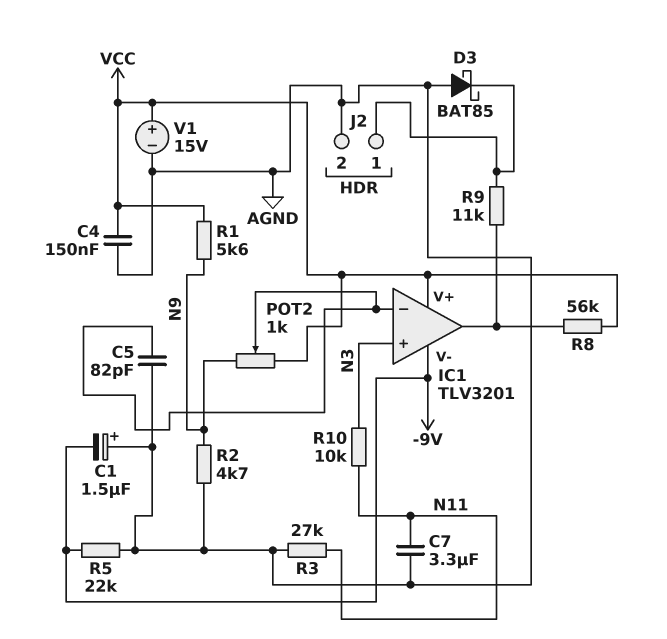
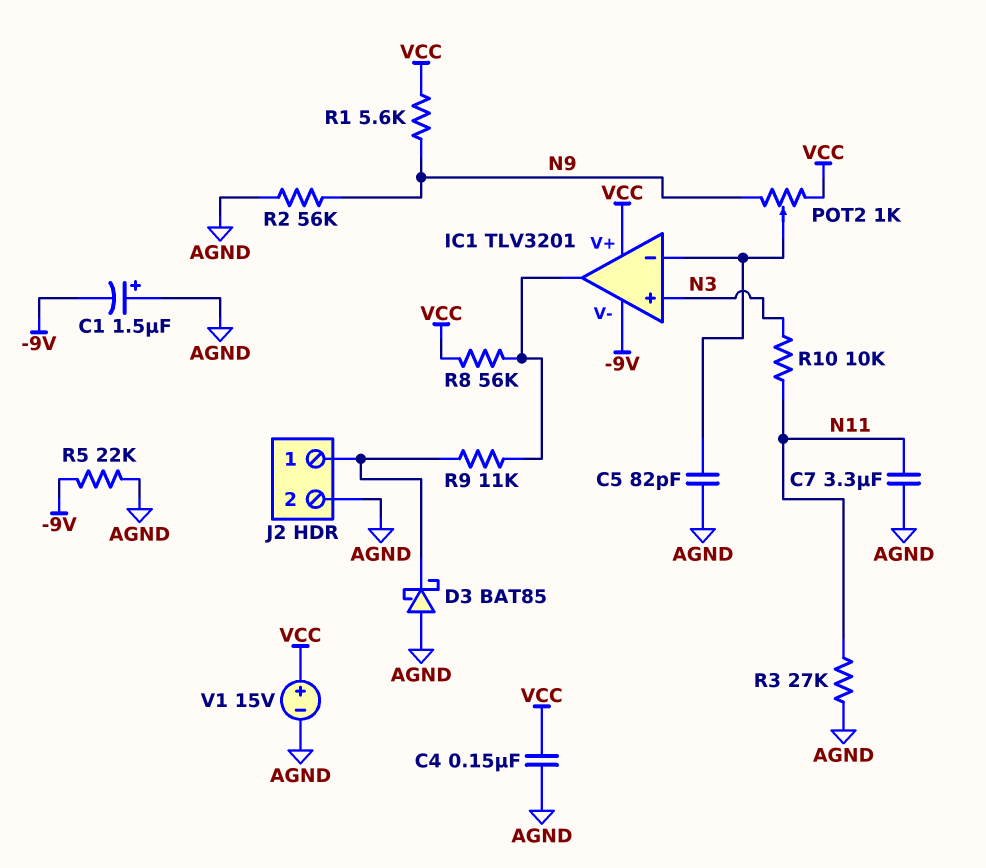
R2: 4.7k (AGND, N9) -> 56k (AGND, N9)

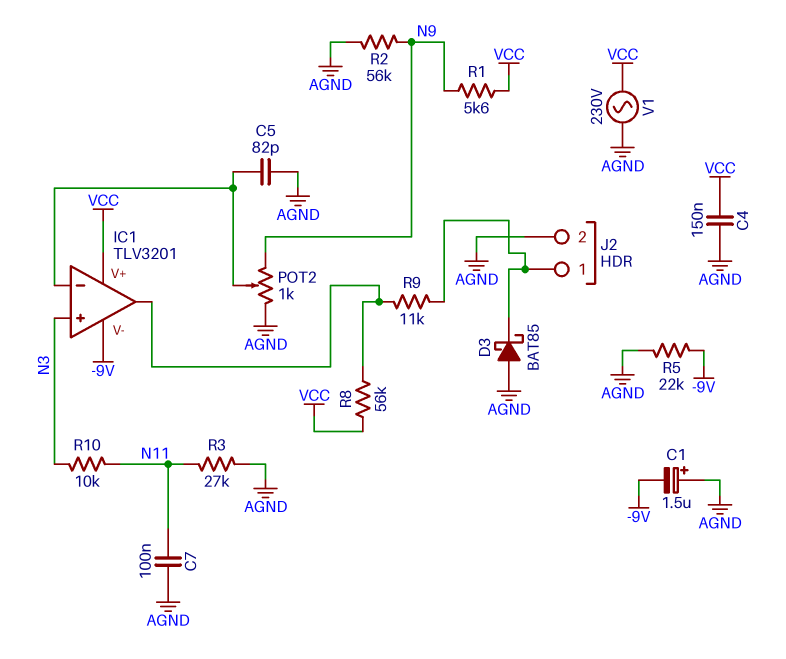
C7: 3.3uF (AGND, N11) -> 100nF (AGND, N11)
POT2: 1k (N9, VCC, wiper IC1/in-) -> 1k (AGND, N9, wiper IC1/in-)
V1: 15V (plus VCC, minus AGND) -> AC 230V (AGND, VCC)

